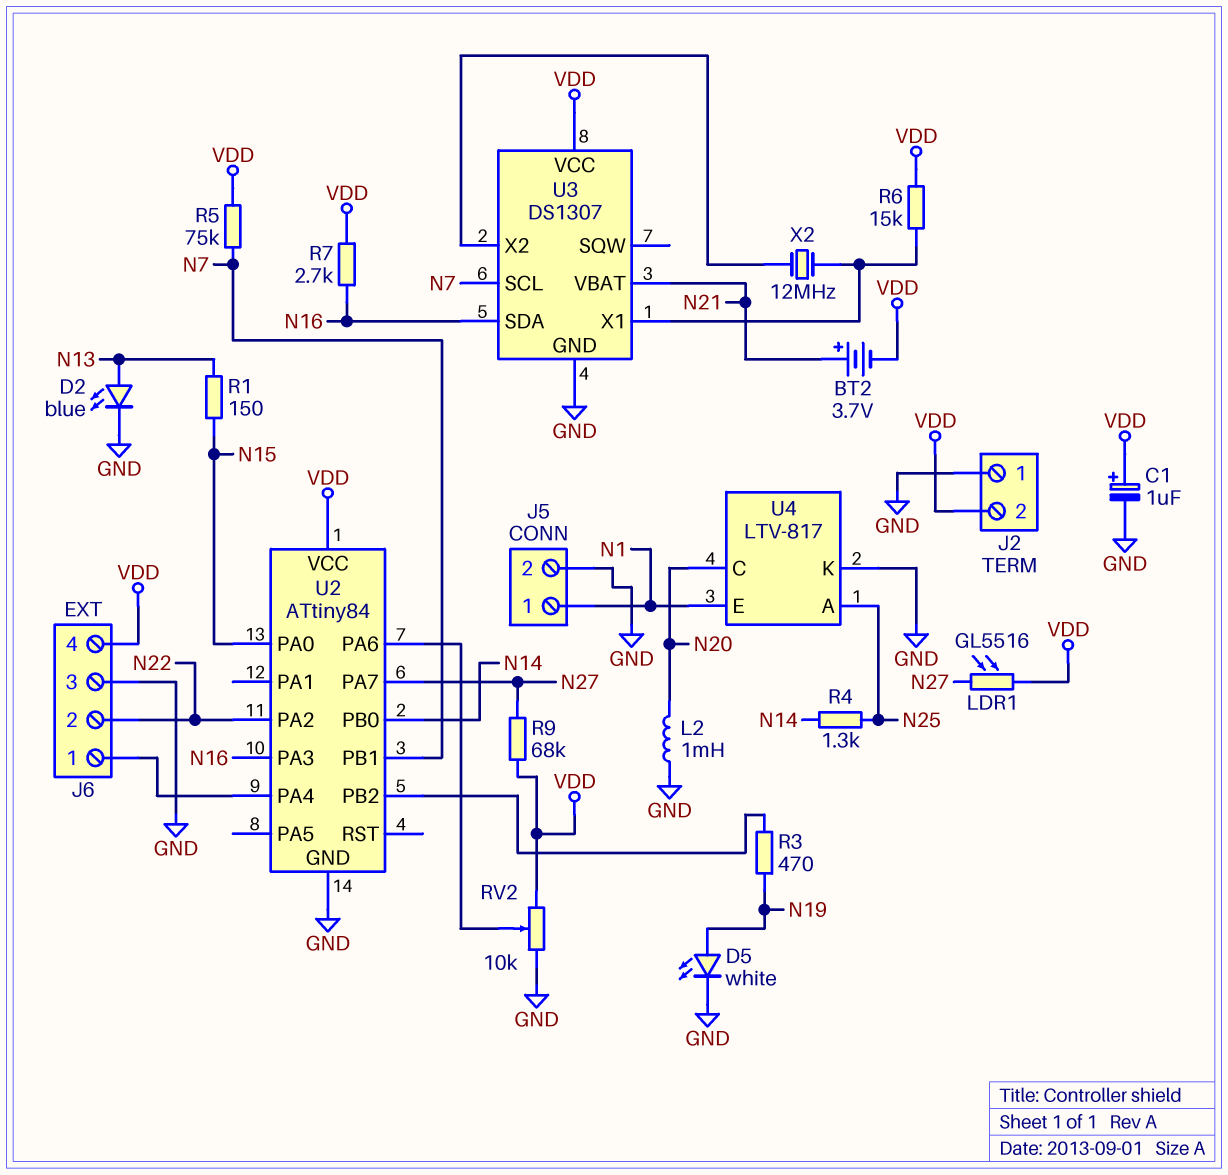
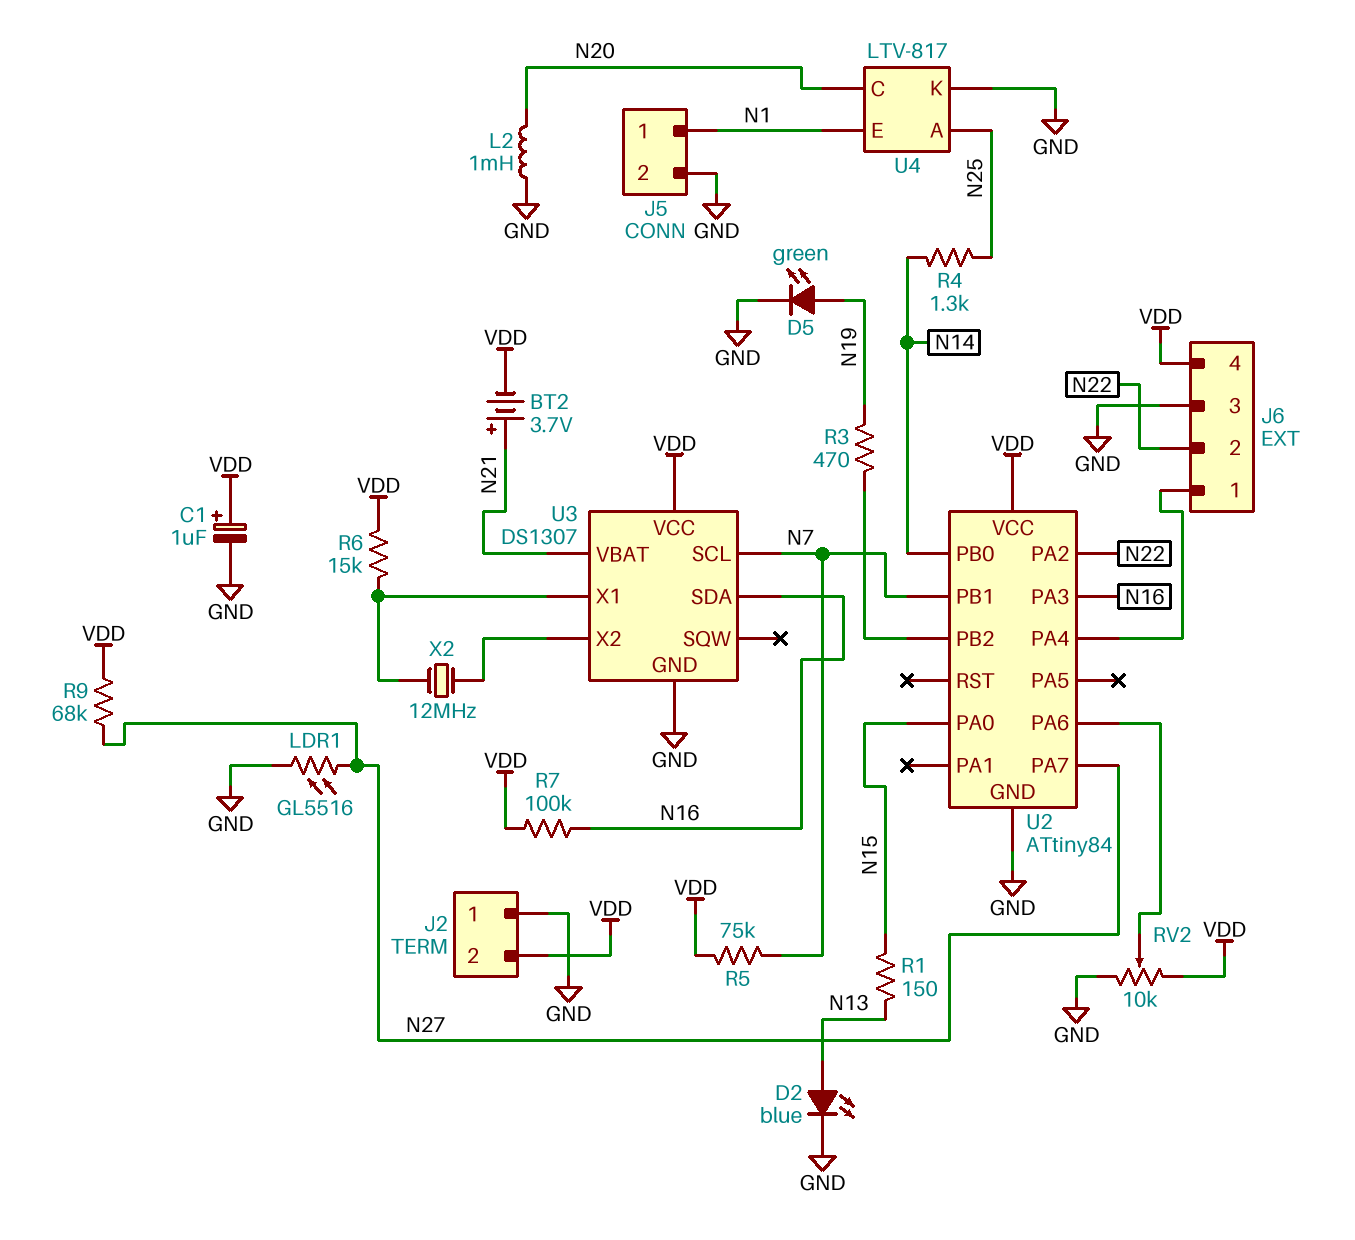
D5: LED white (A N19, K GND) -> LED green (A N19, K GND)
LDR1: GL5516 (N27, VDD) -> GL5516 (GND, N27)
R7: 2.7k (N16, VDD) -> 100k (N16, VDD)

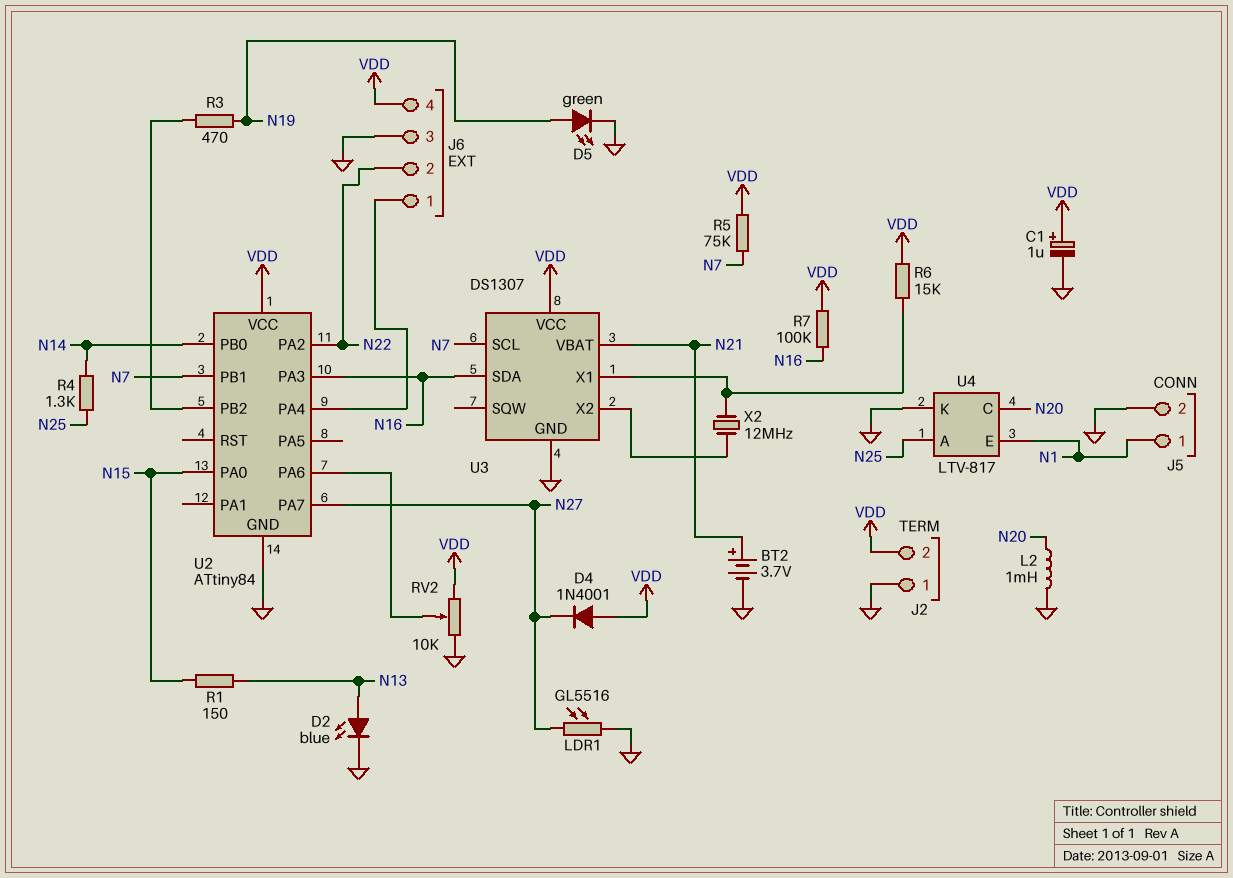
BT2: 3.7V (plus N21, minus VDD) -> 3.7V (plus N21, minus GND)
D4: none -> diode 1N4001 (A VDD, K N27)
R9: 68k (N27, VDD) -> none

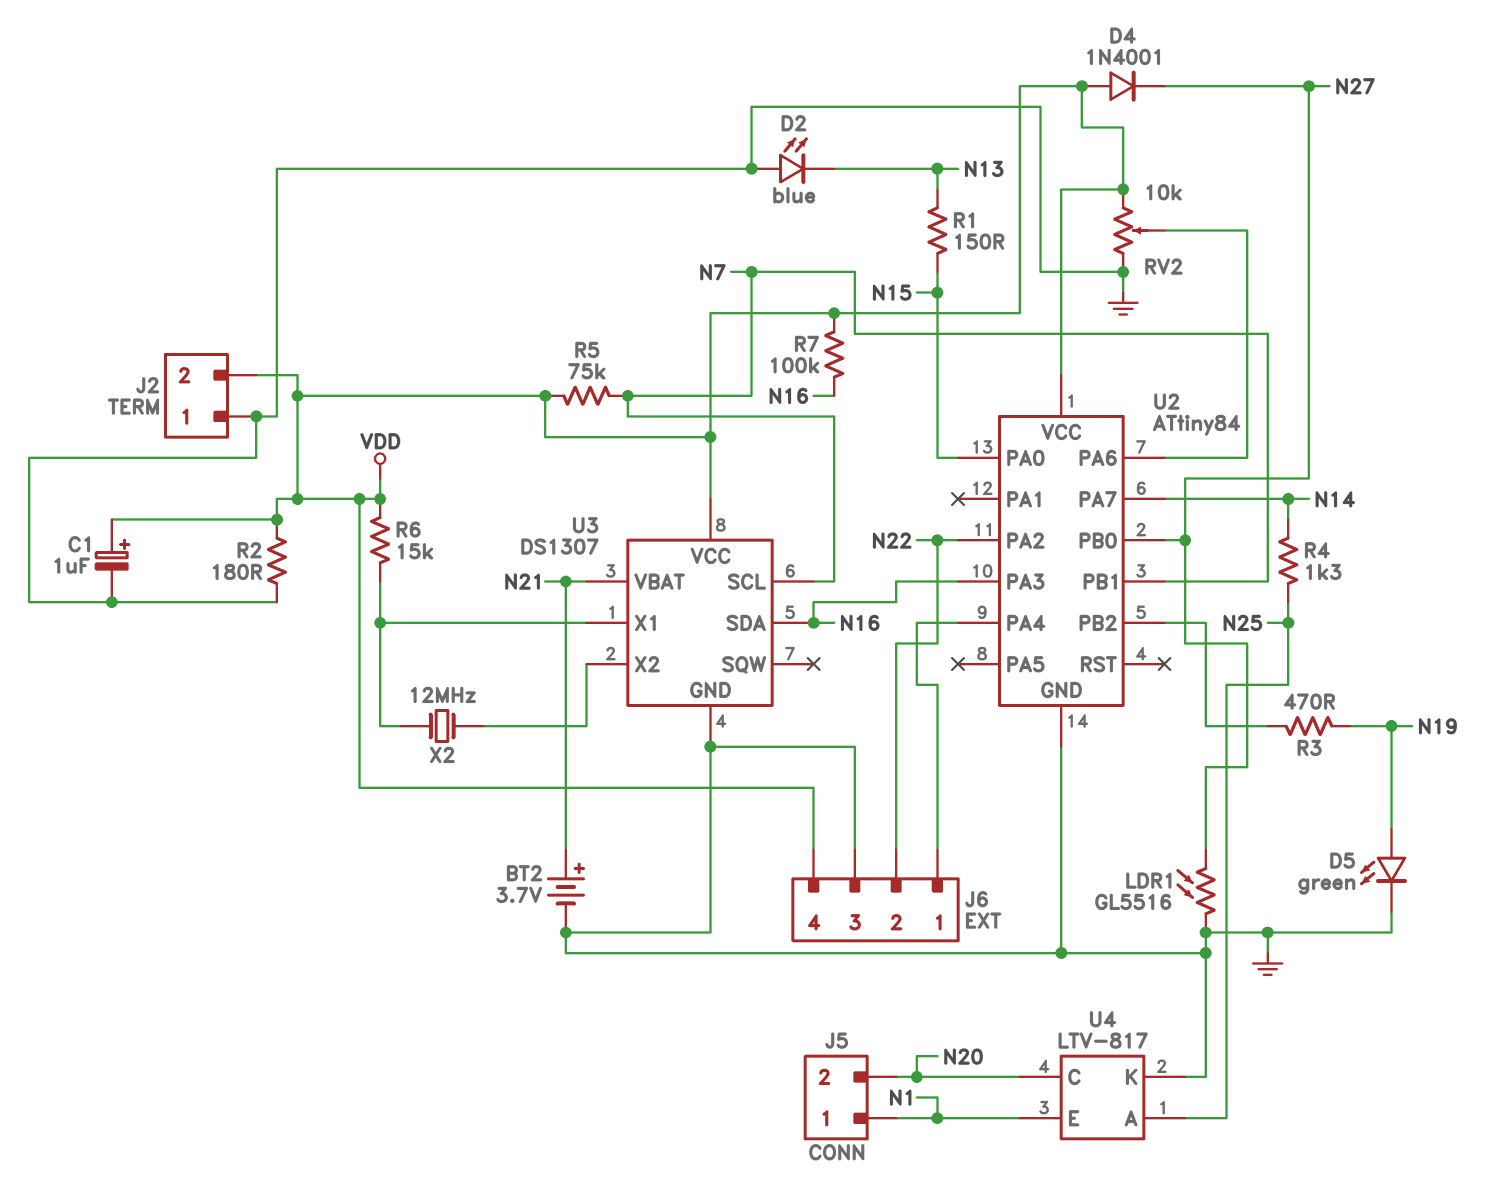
D2: LED blue (A N13, K GND) -> LED blue (A GND, K N13)
J5 pin 2: GND -> N20
L2: 1mH (GND, N20) -> none
R2: none -> 180 (GND, VDD)
U2 pin PA7: N27 -> N14
U2 pin PB0: N14 -> N27

